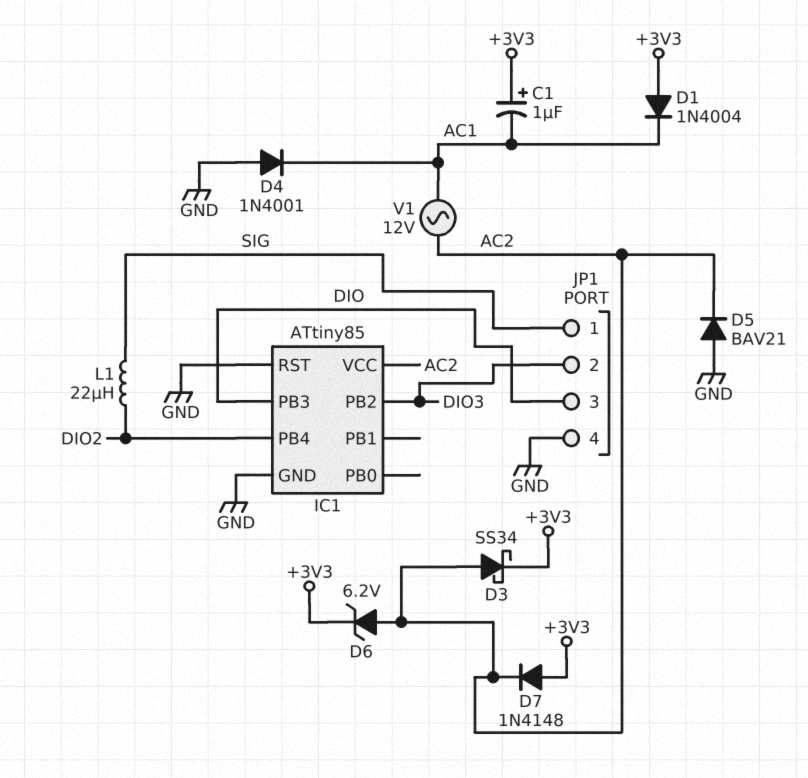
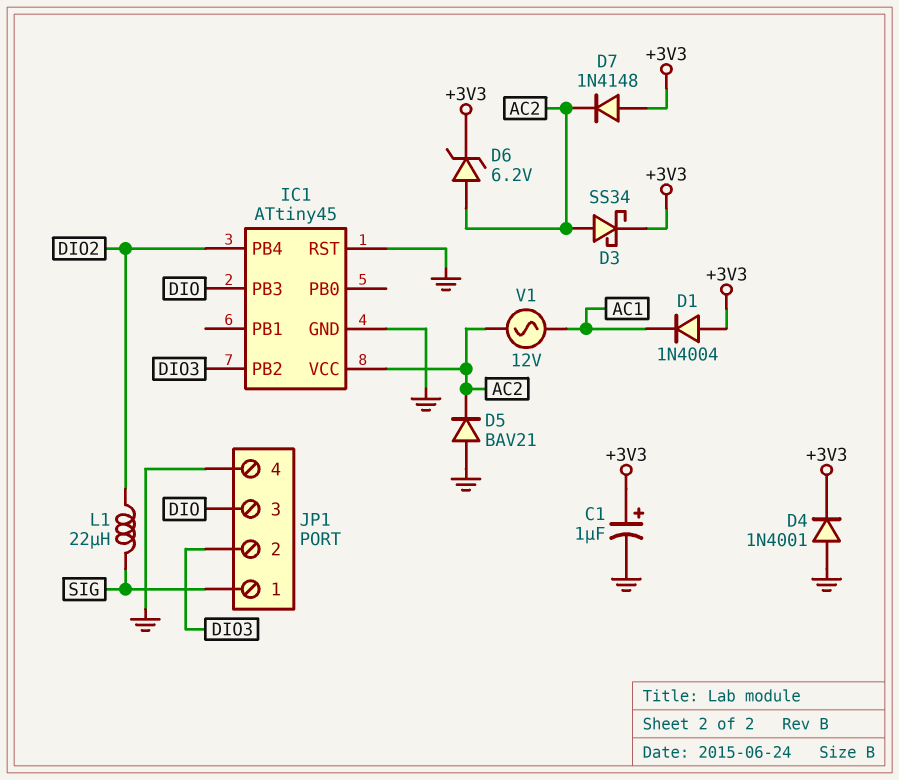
C1: 1uF (plus +3V3, minus AC1) -> 1uF (plus +3V3, minus GND)
D4: diode 1N4001 (A GND, K AC1) -> diode 1N4001 (A GND, K +3V3)
IC1: ATtiny85 -> ATtiny45

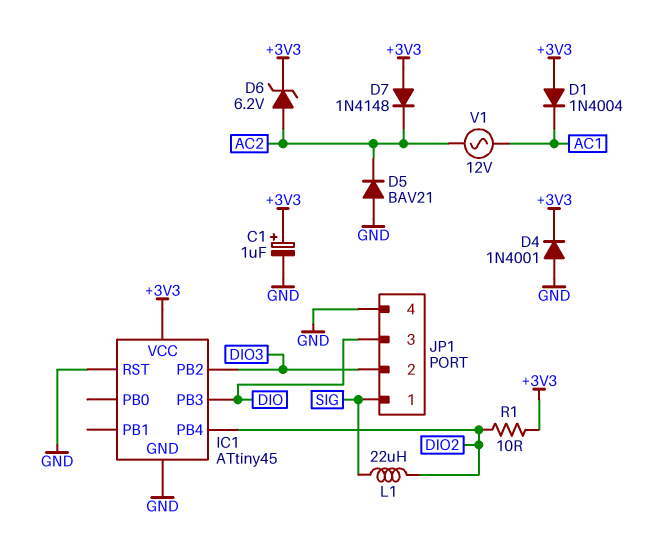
D3: schottky SS34 (A AC2, K +3V3) -> none
IC1 pin VCC: AC2 -> +3V3
R1: none -> 10 (+3V3, DIO2)

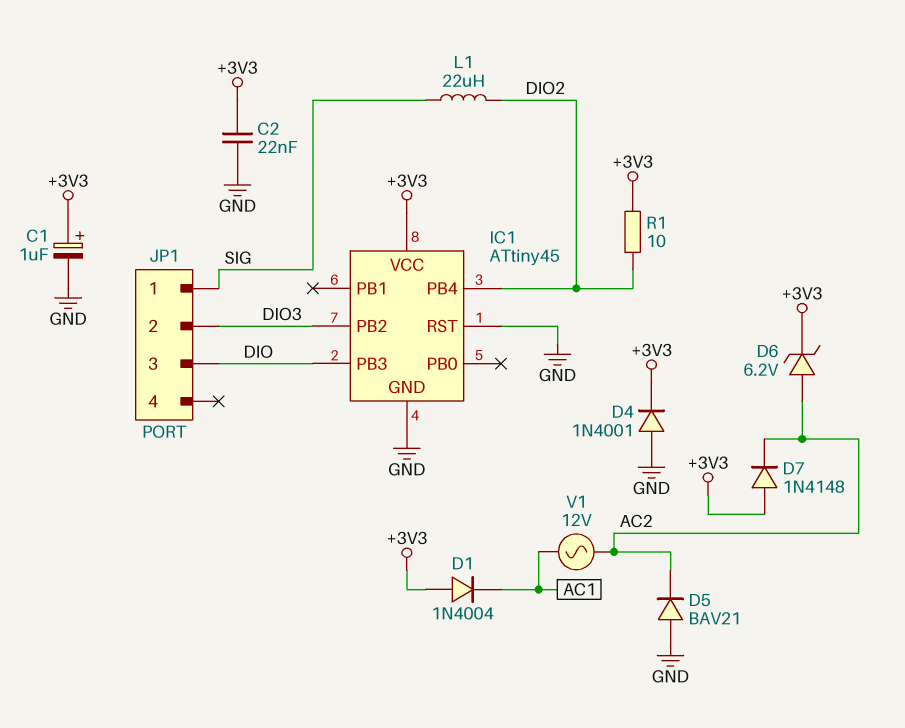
C2: none -> 22nF (+3V3, GND)
JP1 pin 4: GND -> none

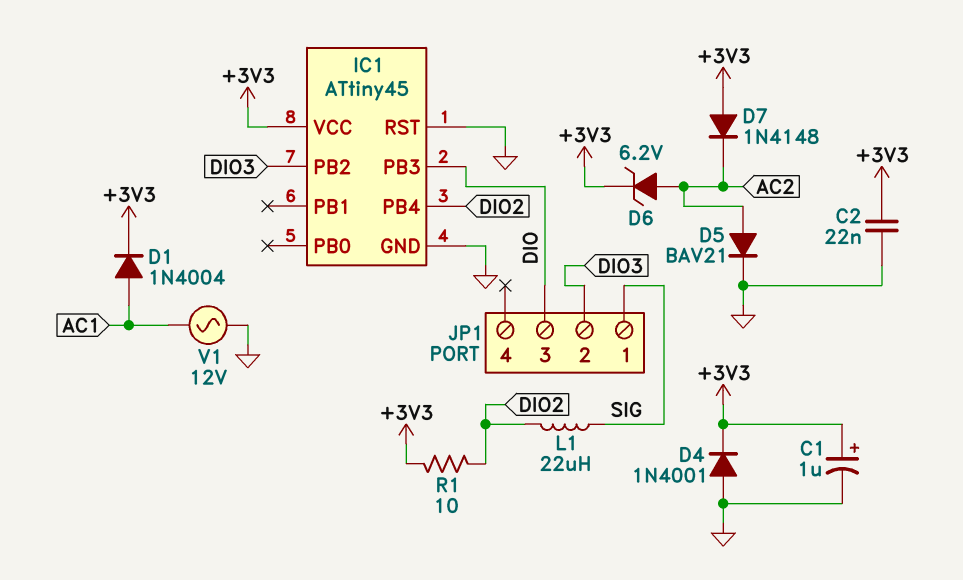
D1: diode 1N4004 (A +3V3, K AC1) -> diode 1N4004 (A AC1, K +3V3)
D5: diode BAV21 (A GND, K AC2) -> diode BAV21 (A AC2, K GND)
V1: AC 12V (AC1, AC2) -> AC 12V (AC1, GND)

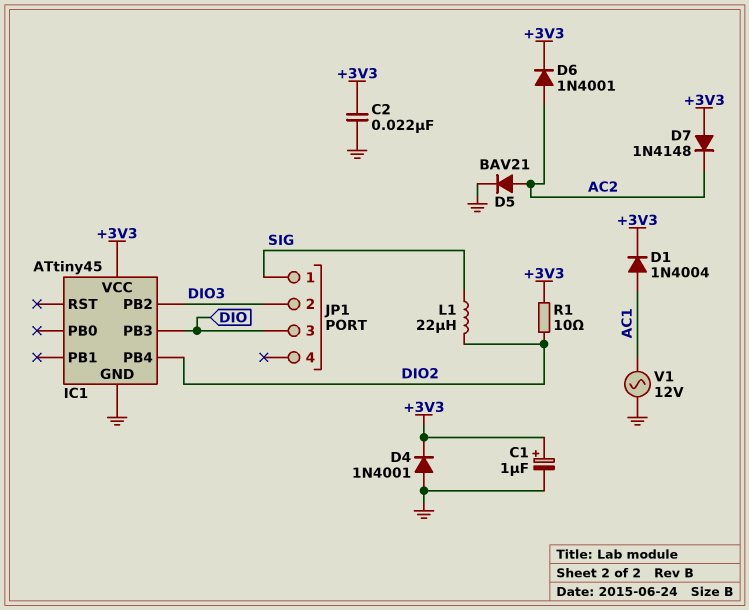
D6: zener 6.2V (A AC2, K +3V3) -> diode 1N4001 (A AC2, K +3V3)
IC1 pin RST: GND -> none

